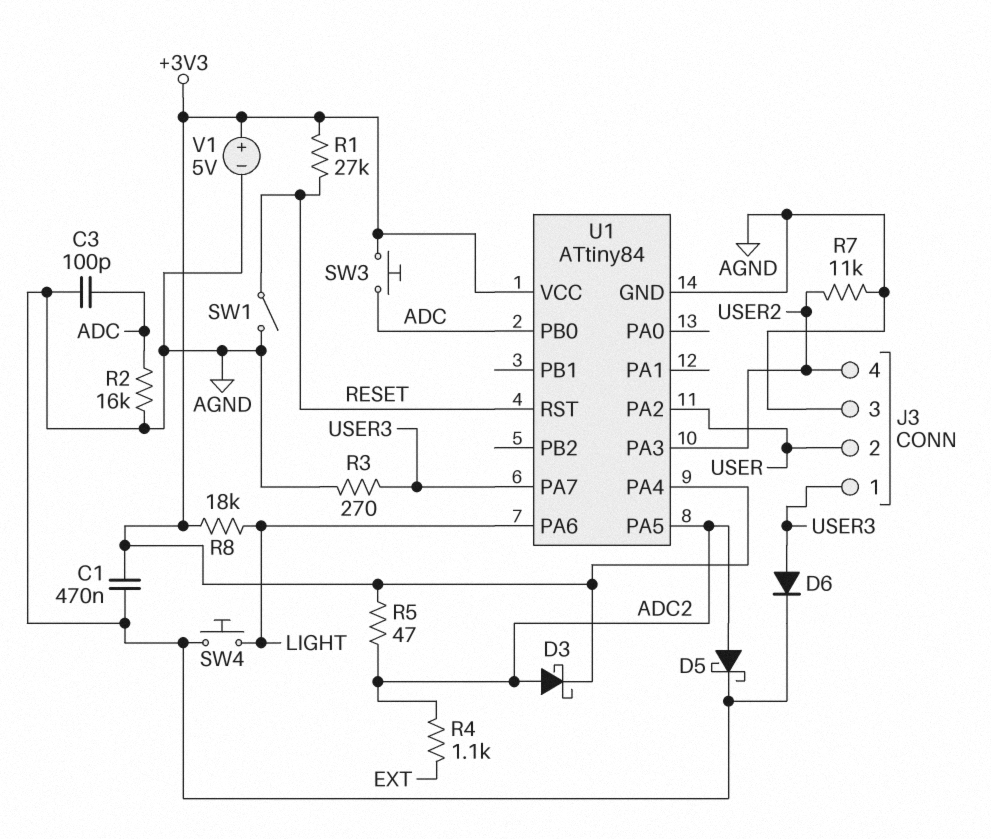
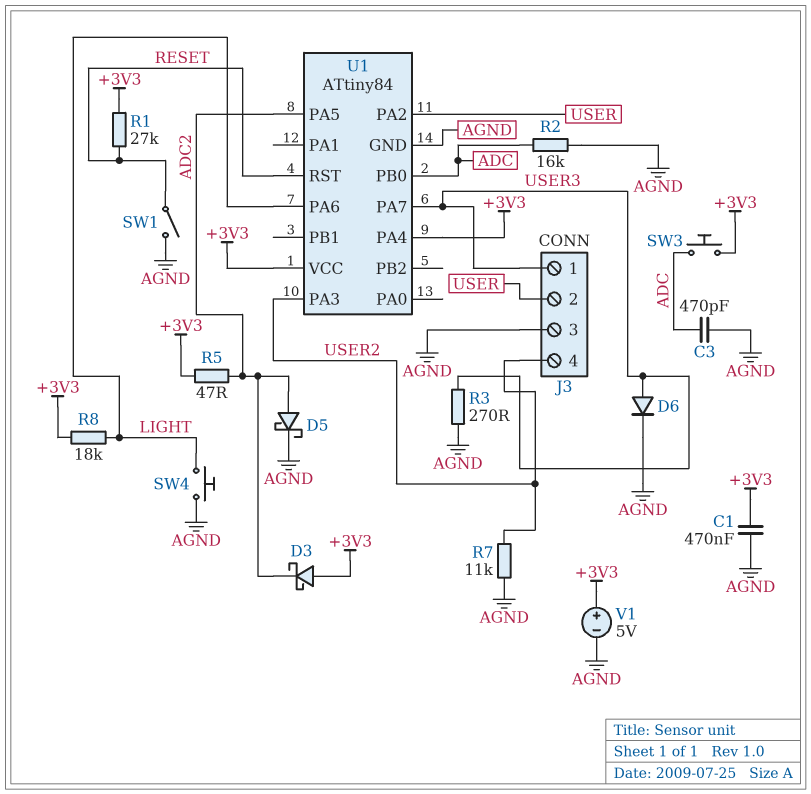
C3: 100pF (ADC, AGND) -> 470pF (ADC, AGND)
D3: schottky (A ADC2, K +3V3) -> schottky (A +3V3, K ADC2)
R4: 1.1k (ADC2, EXT) -> none

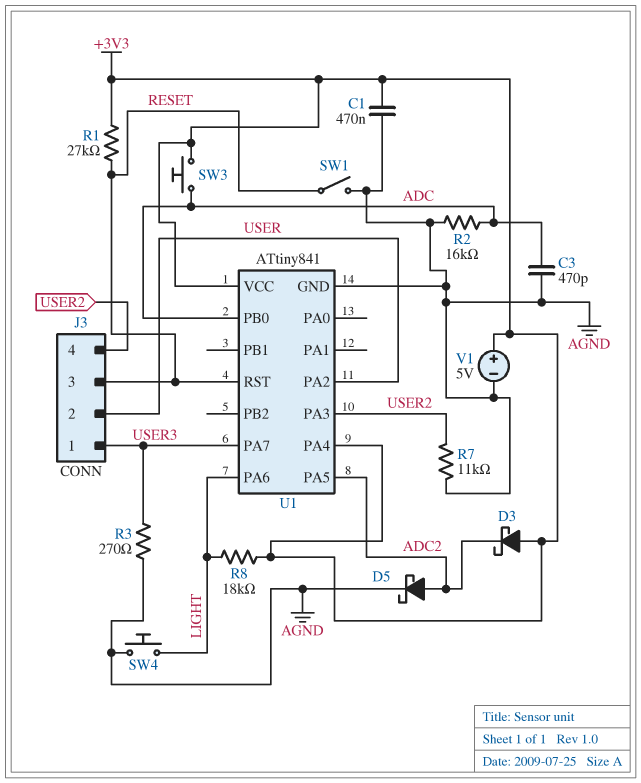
D6: diode (A USER3, K AGND) -> none
J3 pin 3: AGND -> RESET
R5: 47 (+3V3, ADC2) -> none
U1: ATtiny84 -> ATtiny841

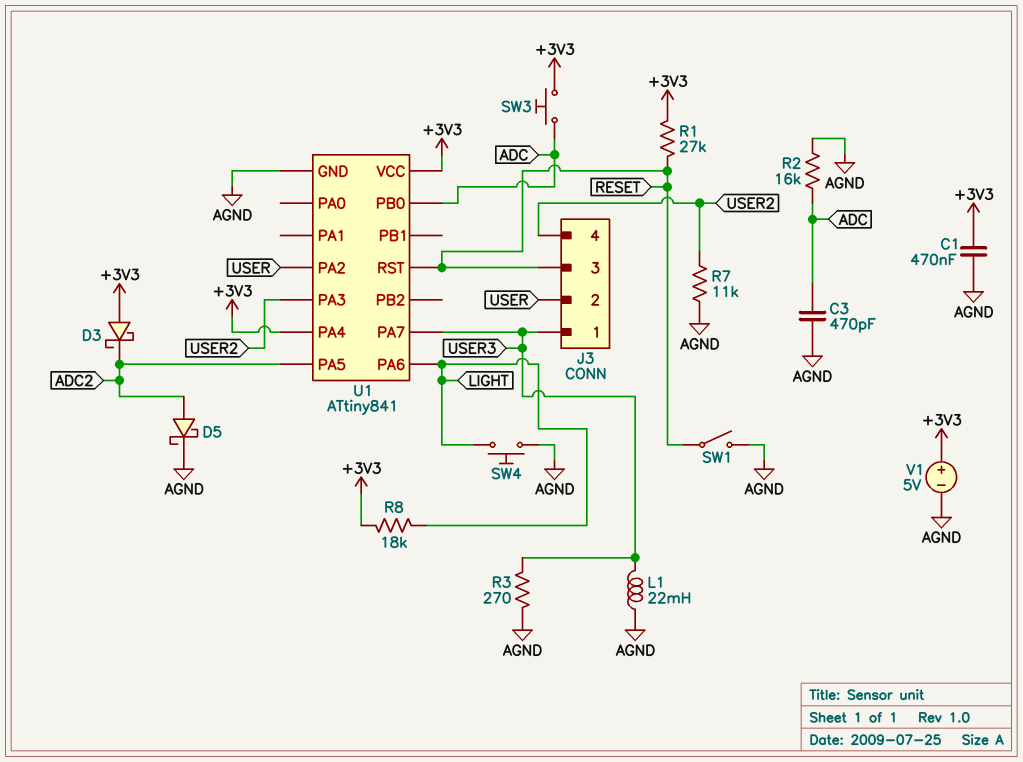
L1: none -> 22mH (AGND, USER3)

